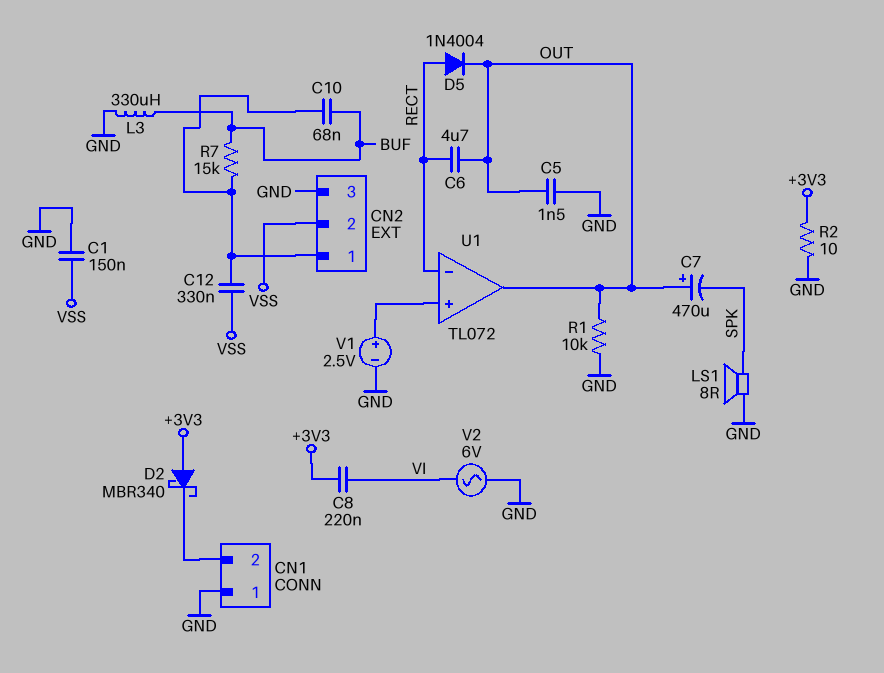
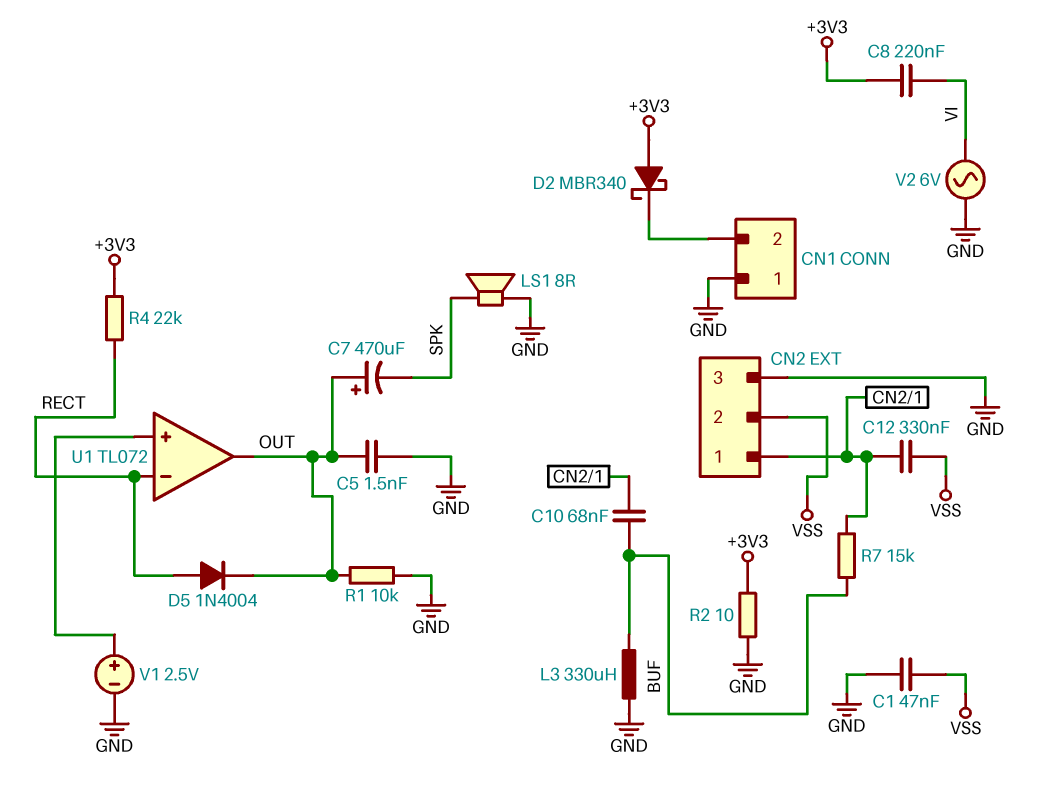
C1: 150nF (GND, VSS) -> 47nF (GND, VSS)
C6: 4.7uF (OUT, RECT) -> none
R4: none -> 22k (+3V3, RECT)

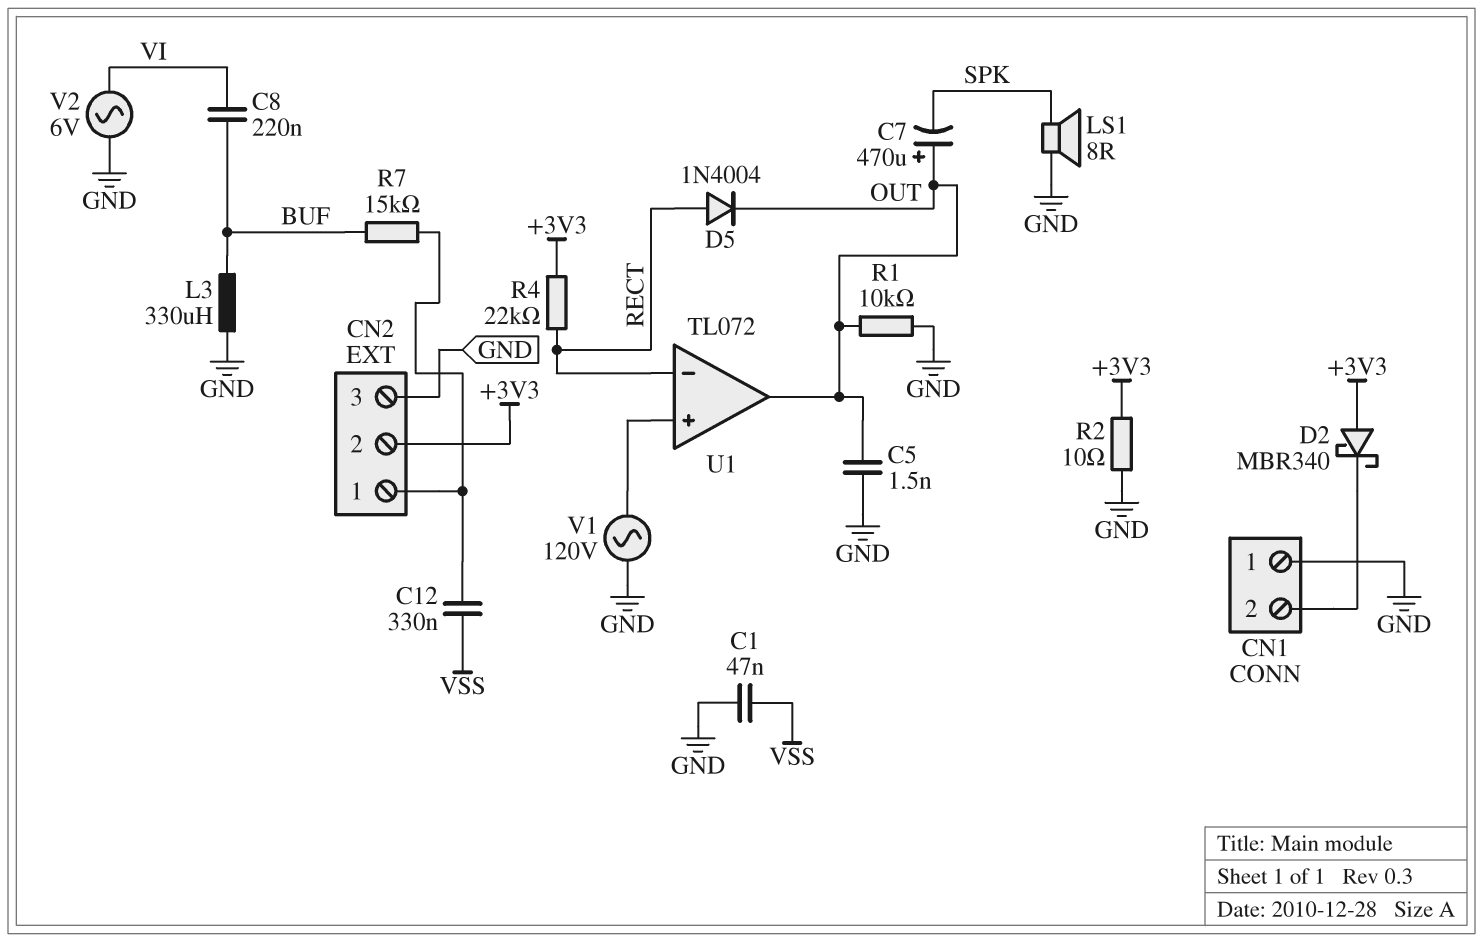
C8: 220nF (+3V3, VI) -> 220nF (BUF, VI)
C10: 68nF (BUF, CN2/1) -> none
CN2 pin 2: VSS -> +3V3
V1: 2.5V (plus U1/in+, minus GND) -> AC 120V (GND, U1/in+)

